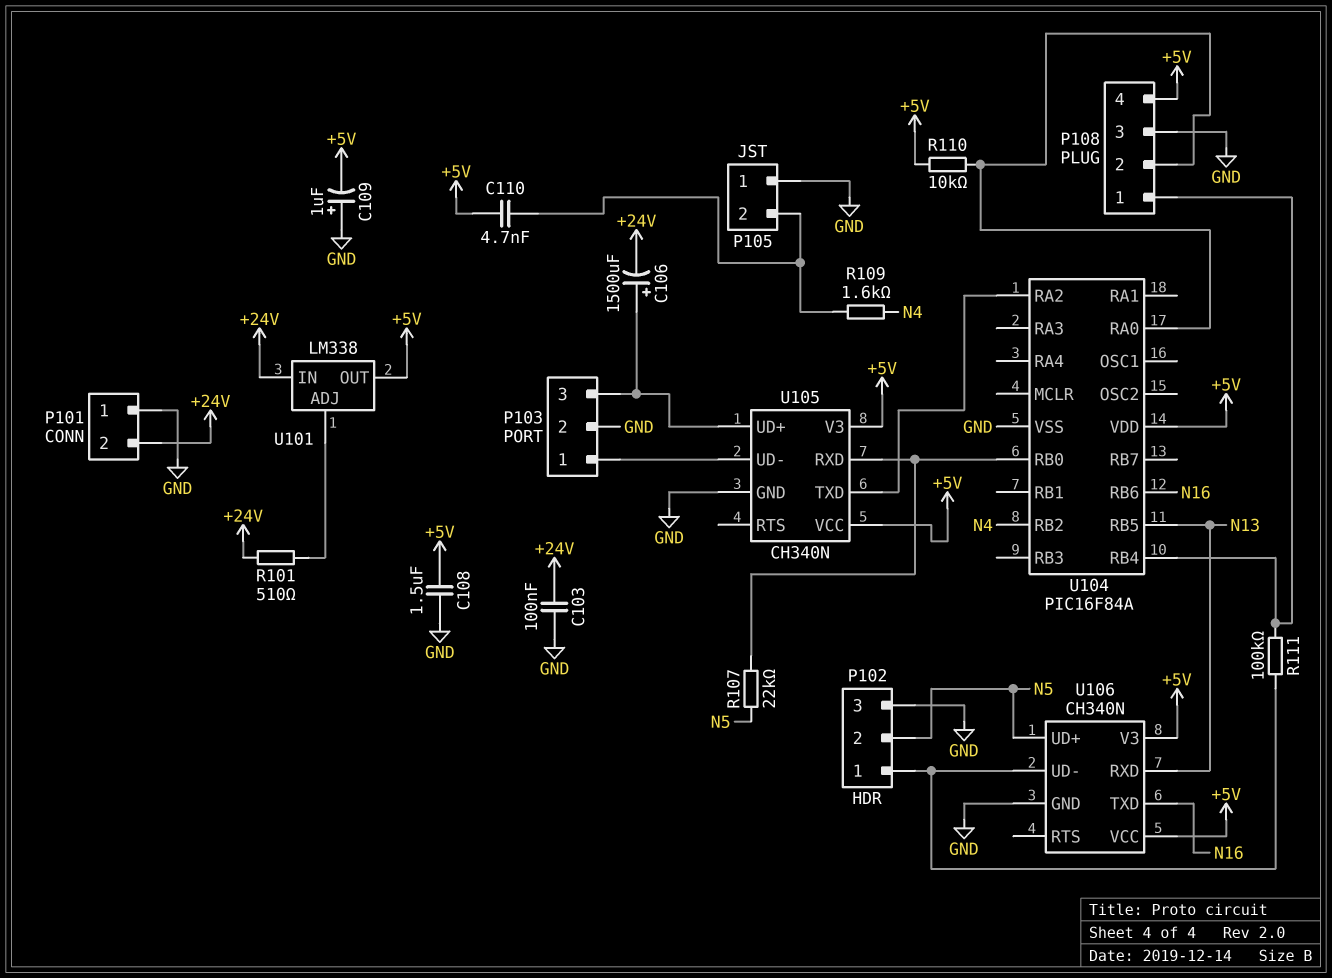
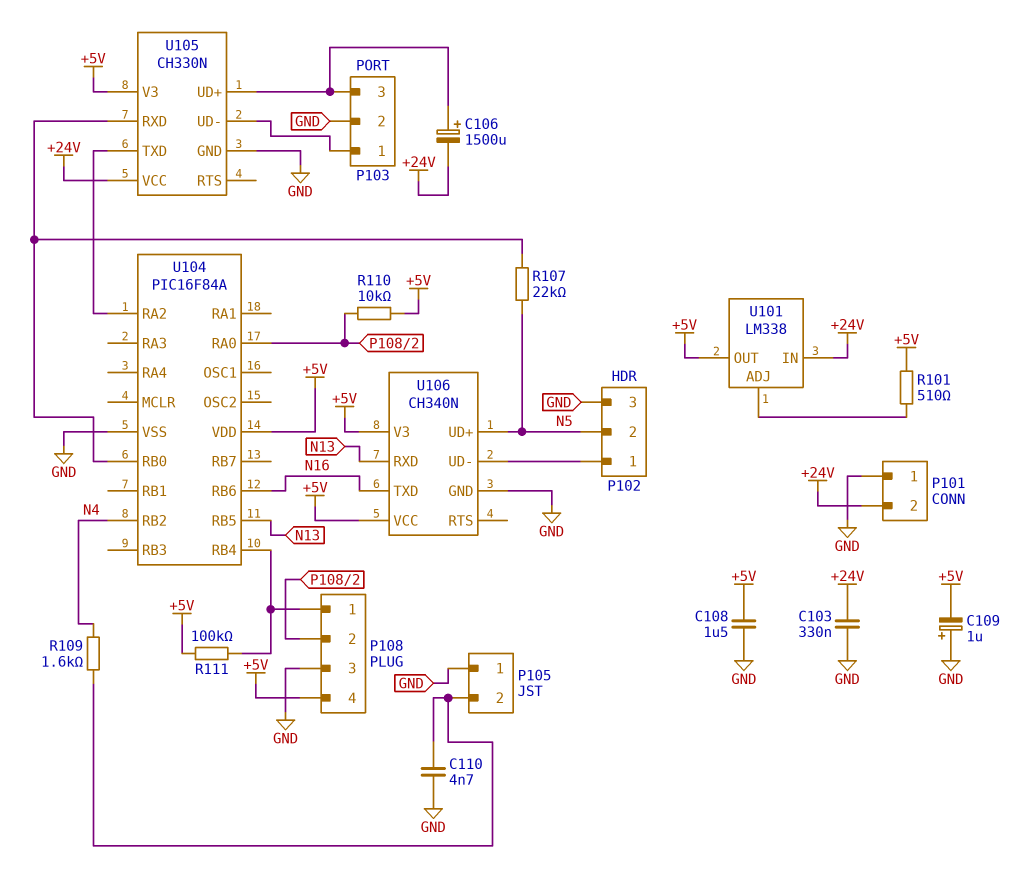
C103: 100nF (+24V, GND) -> 330nF (+24V, GND)
C110: 4.7nF (+5V, P105/2) -> 4.7nF (GND, P105/2)
R101: 510 (+24V, U101/ADJ) -> 510 (+5V, U101/ADJ)
R111: 100k (P102/1, P108/1) -> 100k (+5V, P108/1)
U105: CH340N -> CH330N
U105 pin VCC: +5V -> +24V

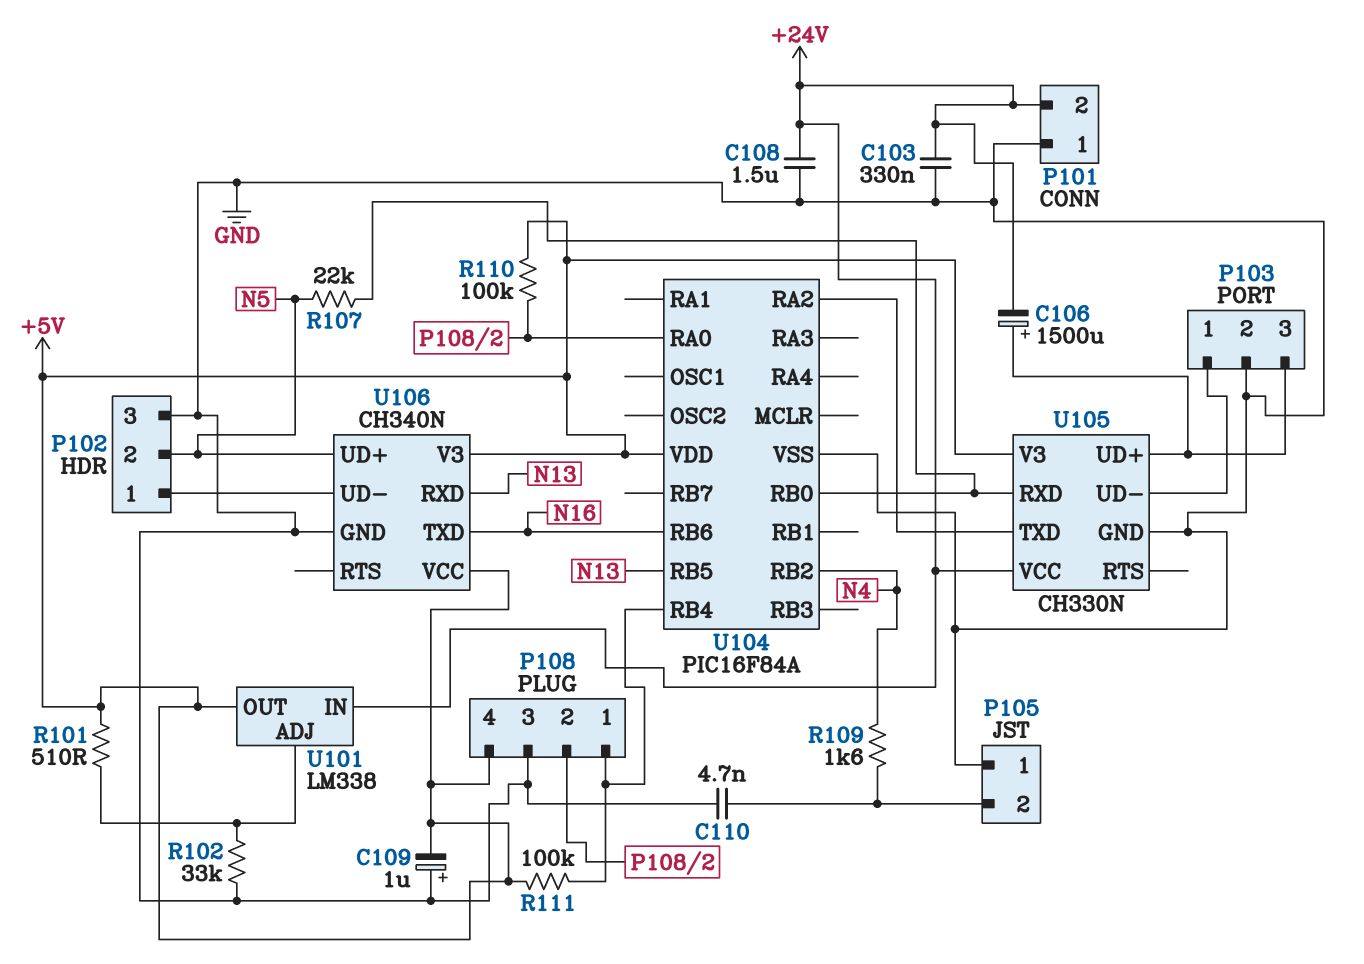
C108: 1.5uF (+5V, GND) -> 1.5uF (+24V, GND)
R102: none -> 33k (GND, U101/ADJ)
R110: 10k (+5V, P108/2) -> 100k (+5V, P108/2)

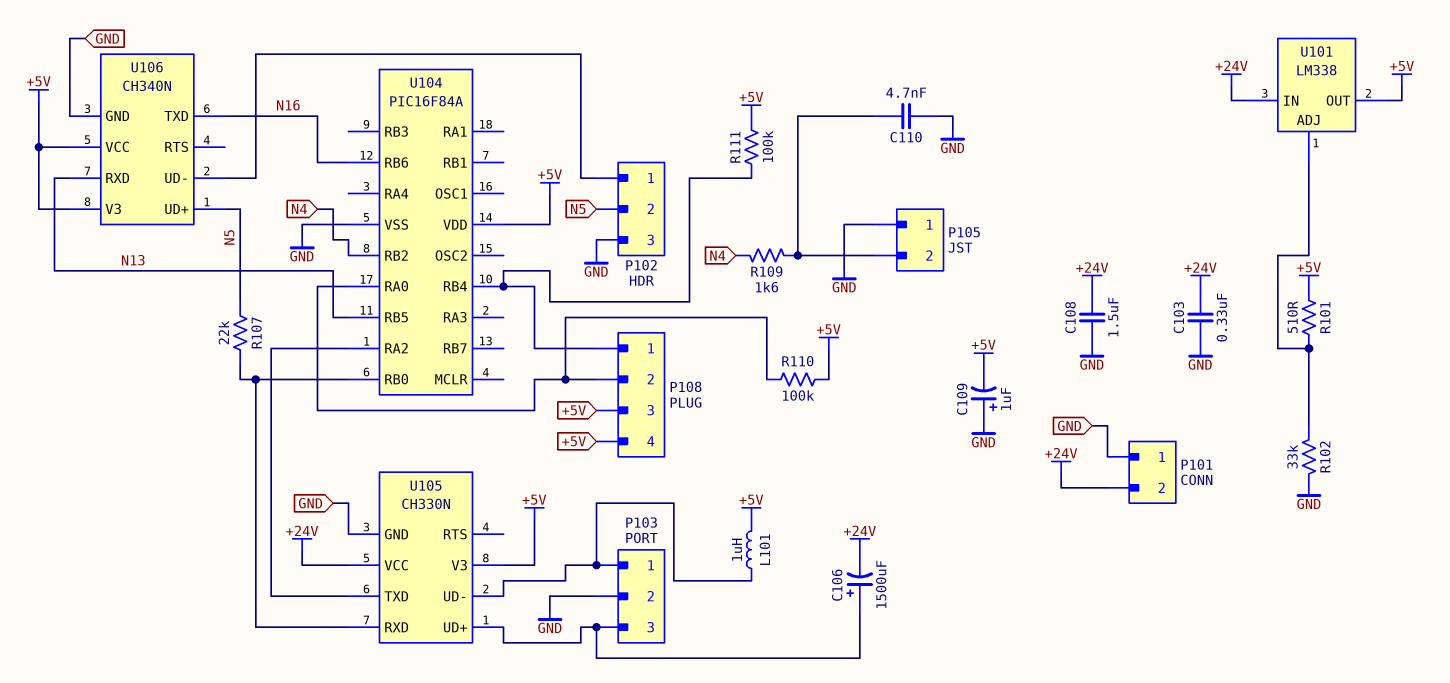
L101: none -> 1uH (+5V, P103/1)
P108 pin 3: GND -> +5V

